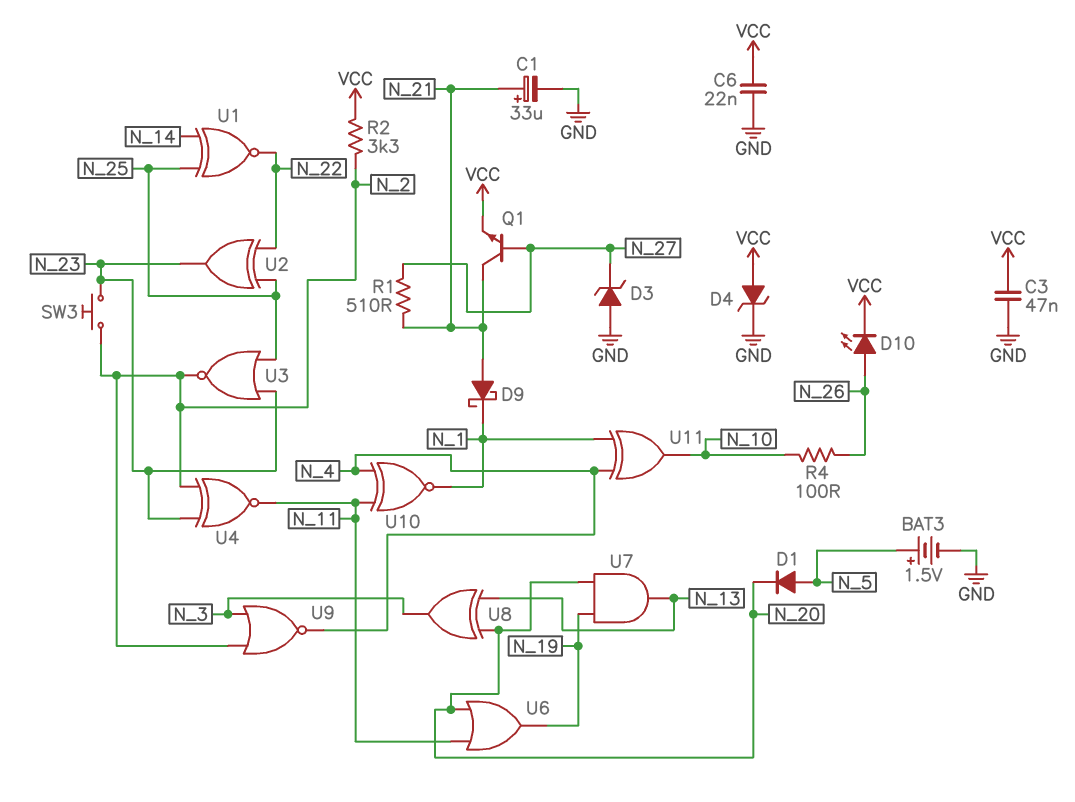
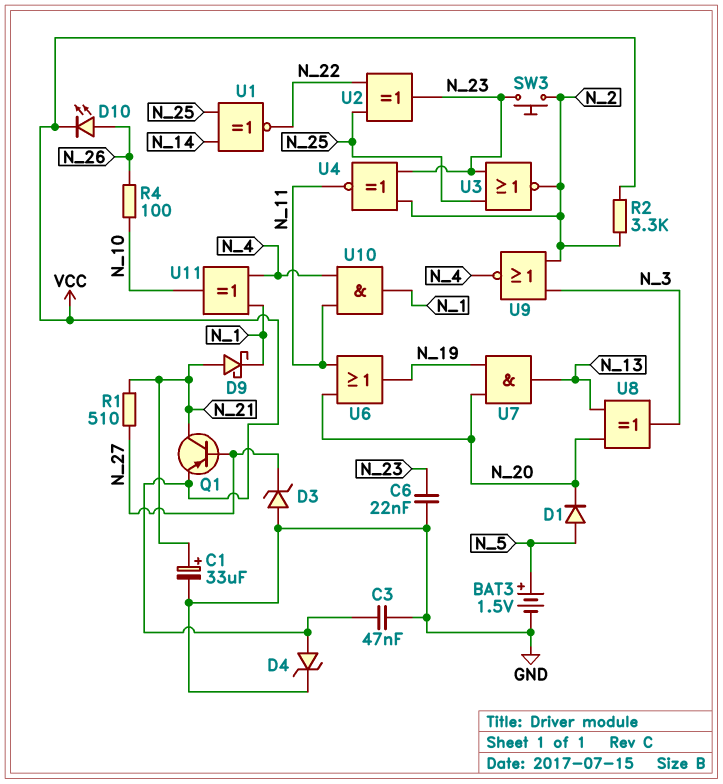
C6: 22nF (GND, VCC) -> 22nF (GND, N_23)
Q1: NPN (B N_27, C N_21, E VCC) -> PNP (B N_27, C N_21, E VCC)
U10: XNOR (in N_4, in N_11, out N_1) -> AND (in N_4, in N_11, out N_1)

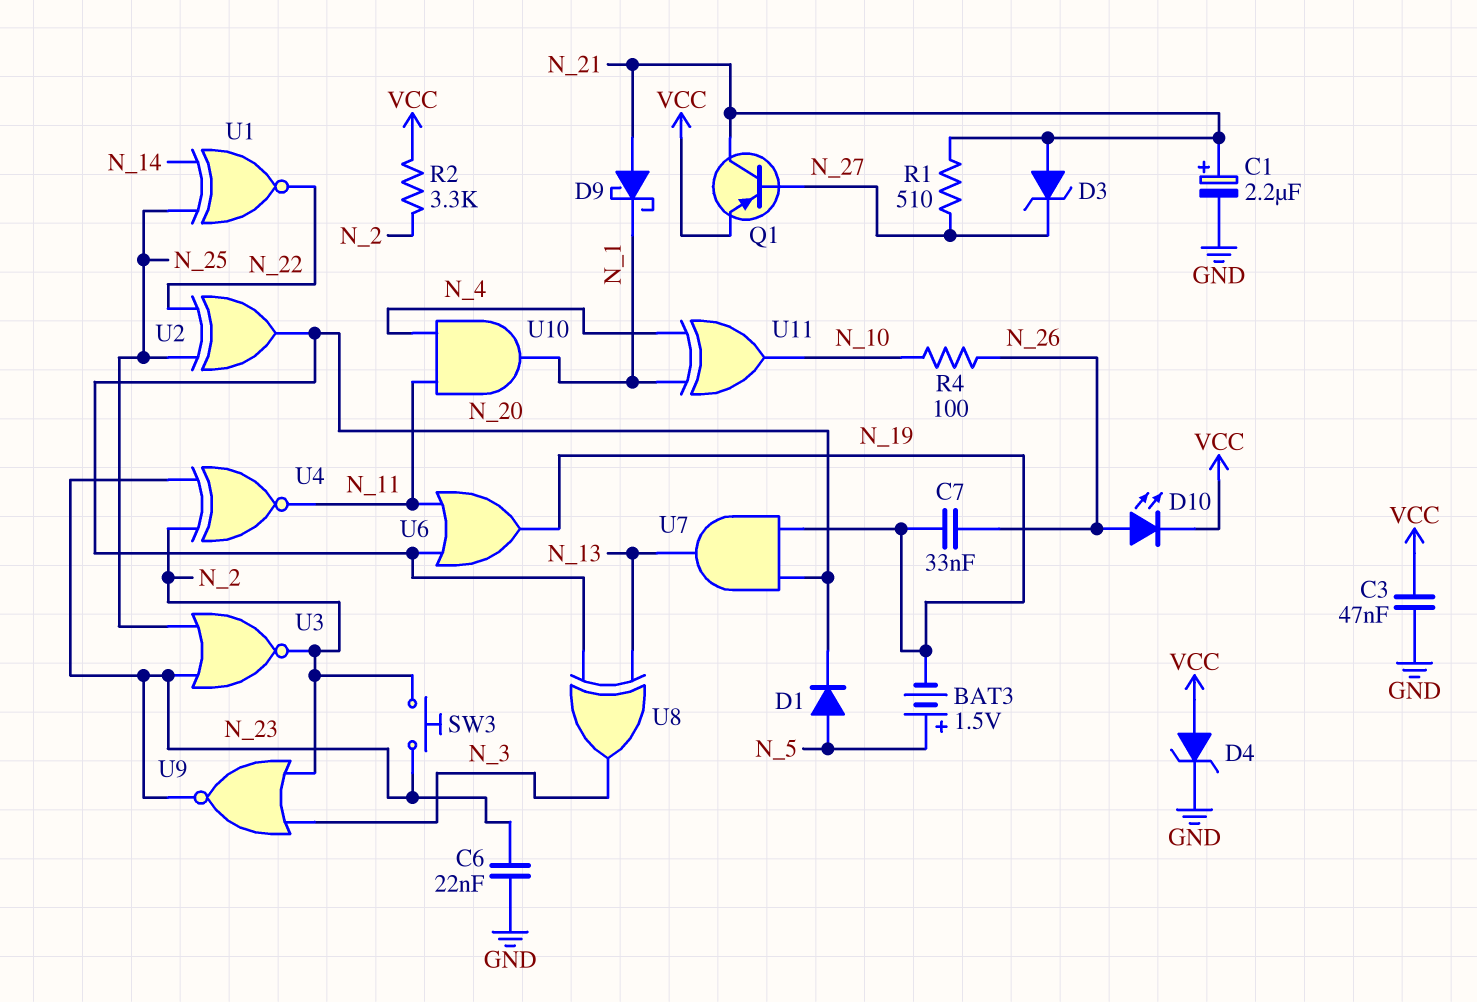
BAT3: 1.5V (plus N_5, minus GND) -> 1.5V (plus N_5, minus N_19)
C1: 33uF (plus N_21, minus GND) -> 2.2uF (plus N_21, minus GND)
C7: none -> 33nF (N_19, N_26)
D3: zener (A GND, K N_27) -> zener (A N_21, K N_27)
U2: XOR (in N_22, in N_25, out N_23) -> XOR (in N_22, in N_25, out N_20)
U9: NOR (in N_2, in N_3, out N_4) -> NOR (in N_2, in N_3, out N_23)

